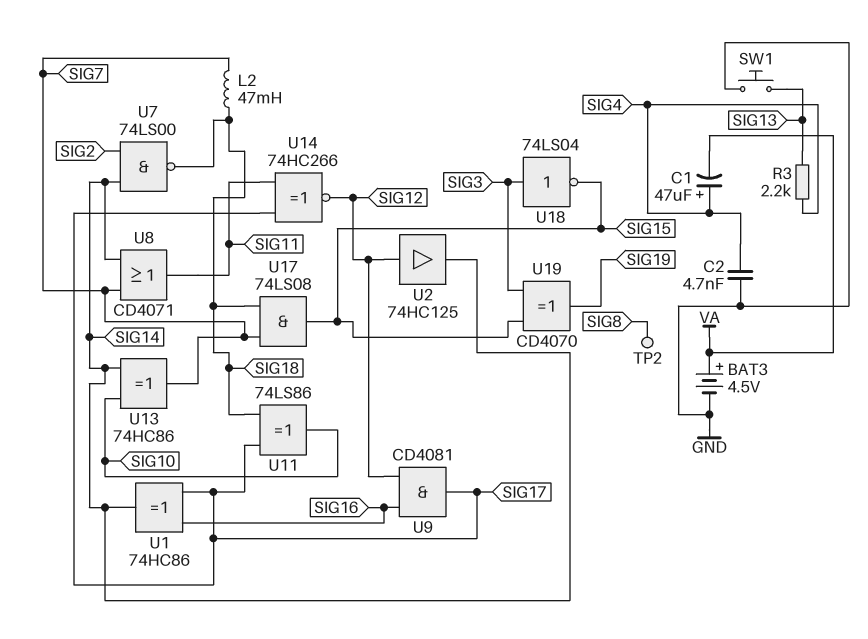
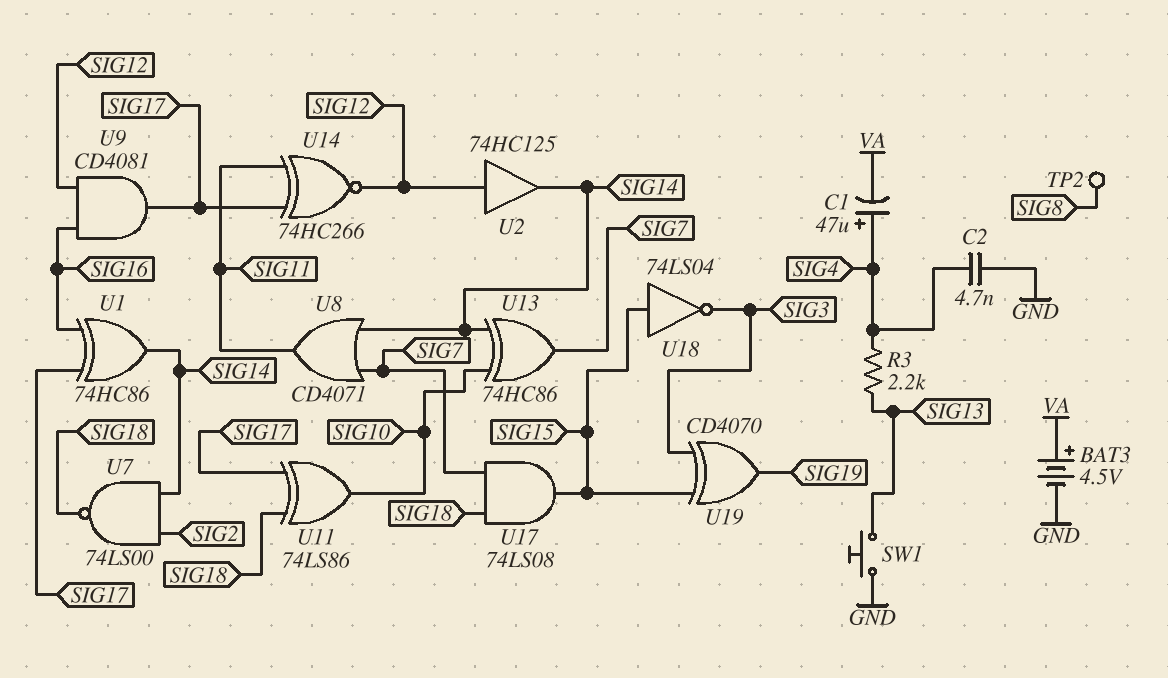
L2: 47mH (SIG7, SIG18) -> none
U18: NOT 74LS04 (in SIG3, out SIG15) -> NOT 74LS04 (in SIG15, out SIG3)

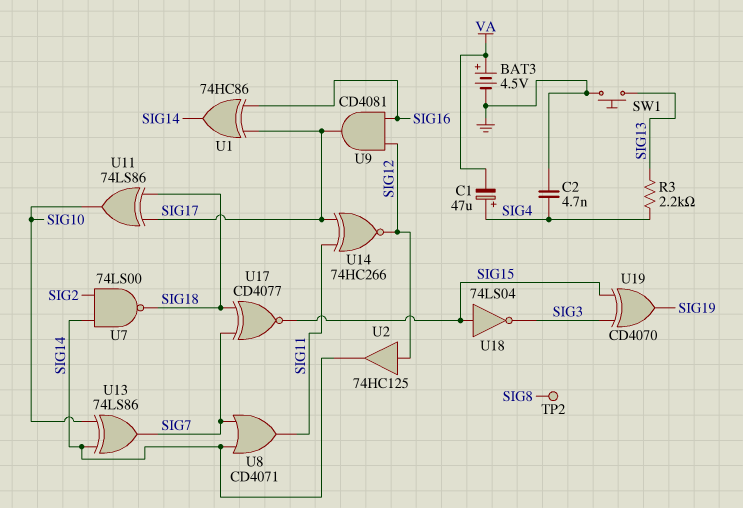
U13: XOR 74HC86 (in SIG10, in SIG14, out SIG7) -> XOR 74LS86 (in SIG10, in SIG14, out SIG7)
U17: AND 74LS08 (in SIG7, in SIG18, out SIG15) -> XNOR CD4077 (in SIG7, in SIG18, out SIG15)

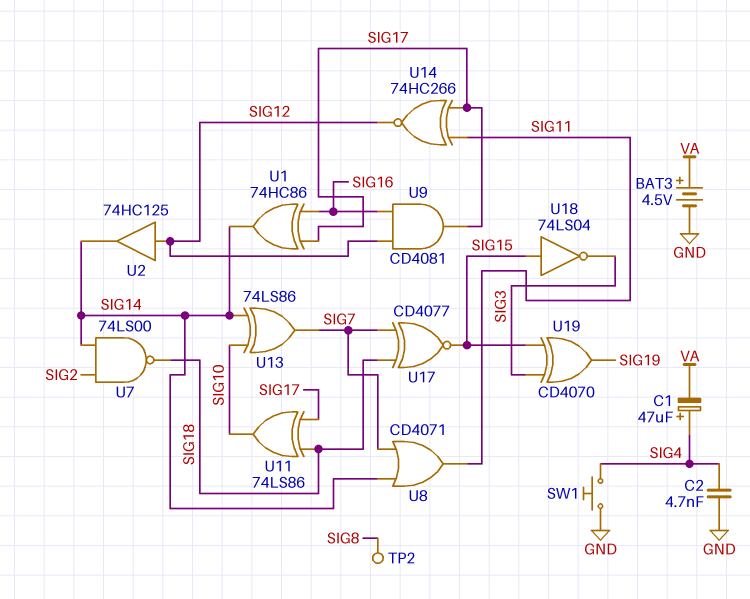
R3: 2.2k (SIG4, SIG13) -> none
SW1: button (GND, SIG13) -> button (GND, SIG4)

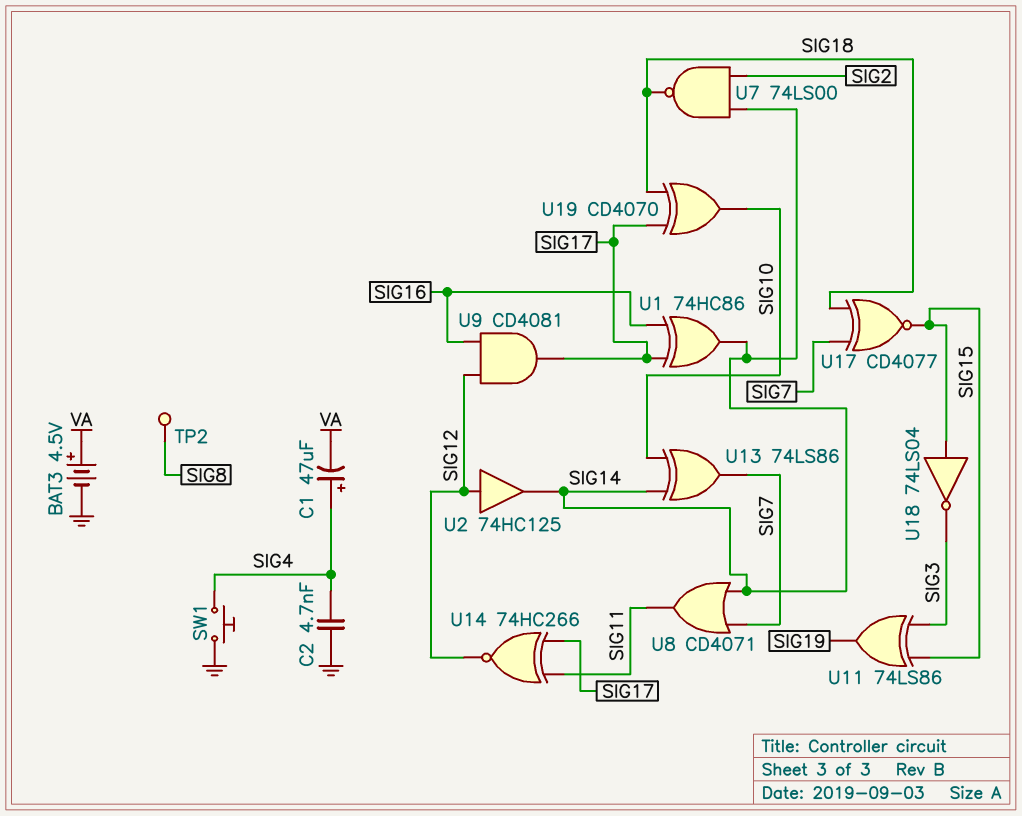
U11: XOR 74LS86 (in SIG17, in SIG18, out SIG10) -> XOR 74LS86 (in SIG3, in SIG15, out SIG19)
U19: XOR CD4070 (in SIG3, in SIG15, out SIG19) -> XOR CD4070 (in SIG17, in SIG18, out SIG10)

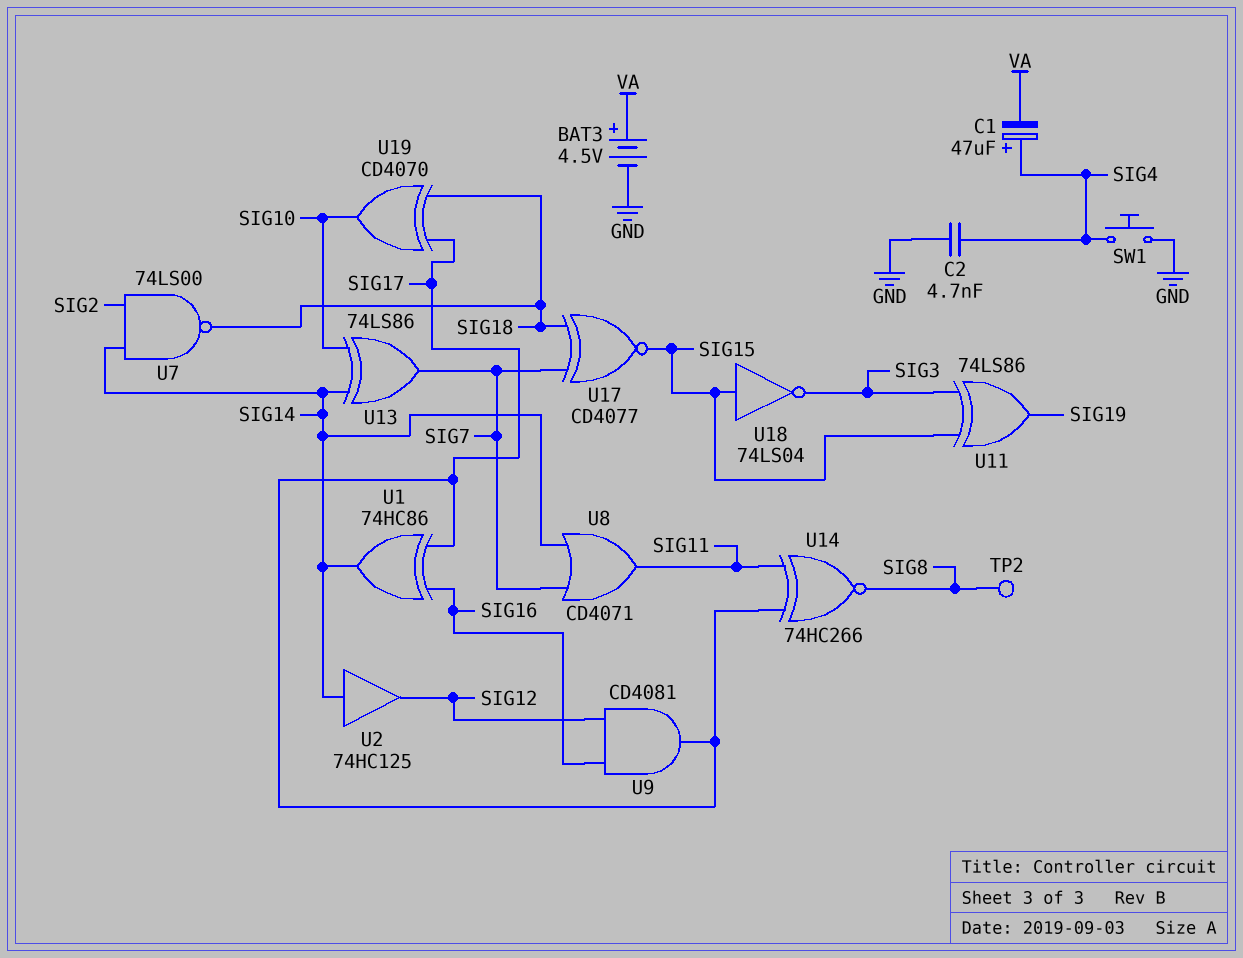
U2: buffer 74HC125 (in SIG12, out SIG14) -> buffer 74HC125 (in SIG14, out SIG12)
U14: XNOR 74HC266 (in SIG11, in SIG17, out SIG12) -> XNOR 74HC266 (in SIG11, in SIG17, out SIG8)

